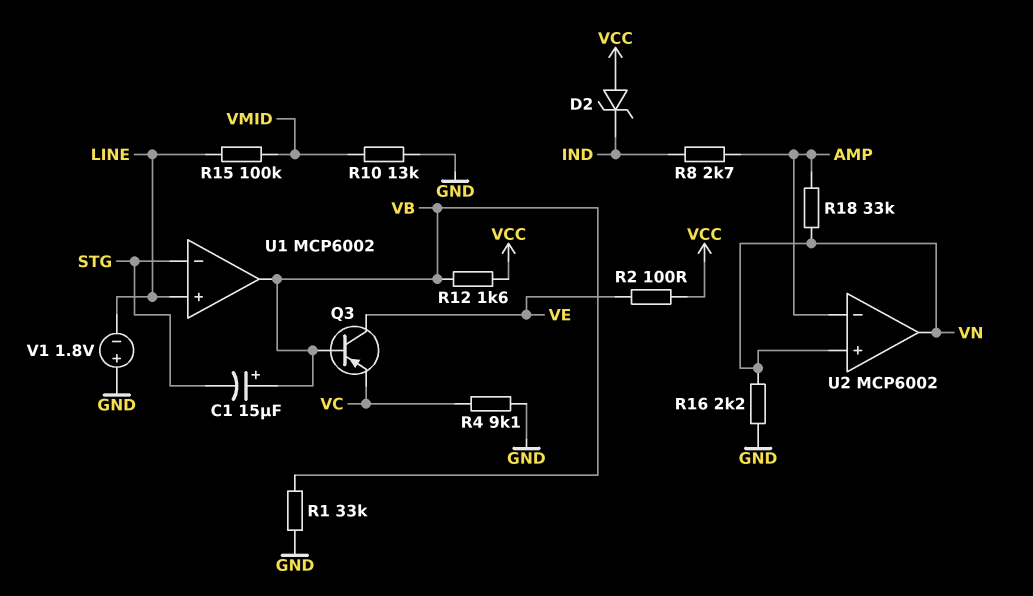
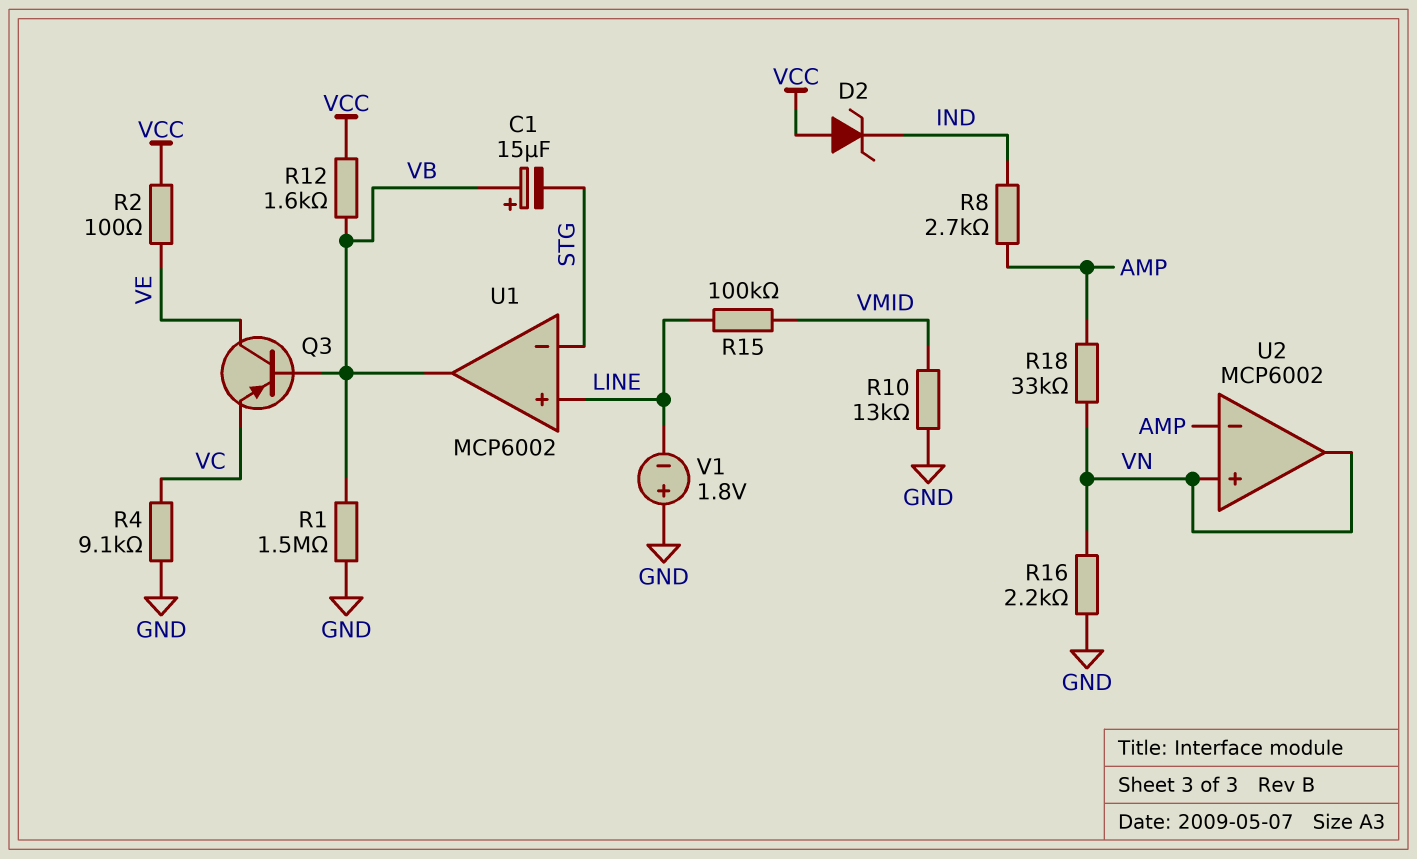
R1: 33k (GND, VB) -> 1.5M (GND, VB)

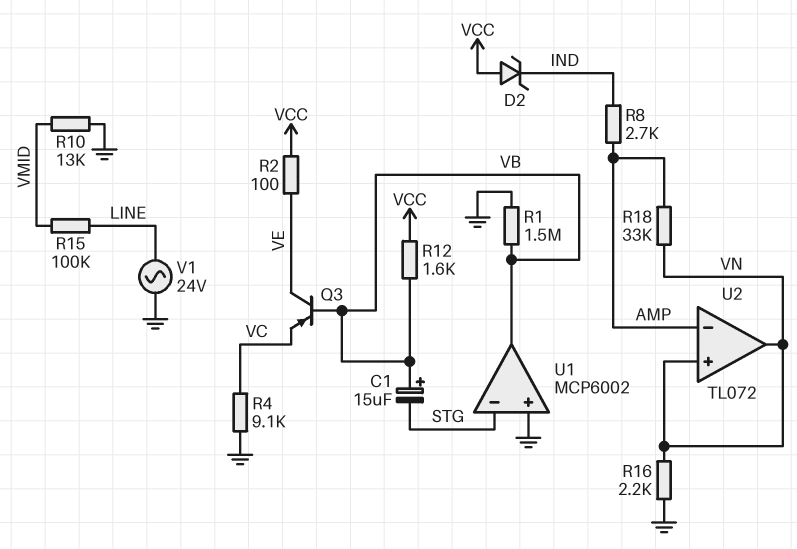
U1 pin in+: LINE -> GND
U2: MCP6002 -> TL072
V1: 1.8V (plus GND, minus LINE) -> AC 24V (GND, LINE)

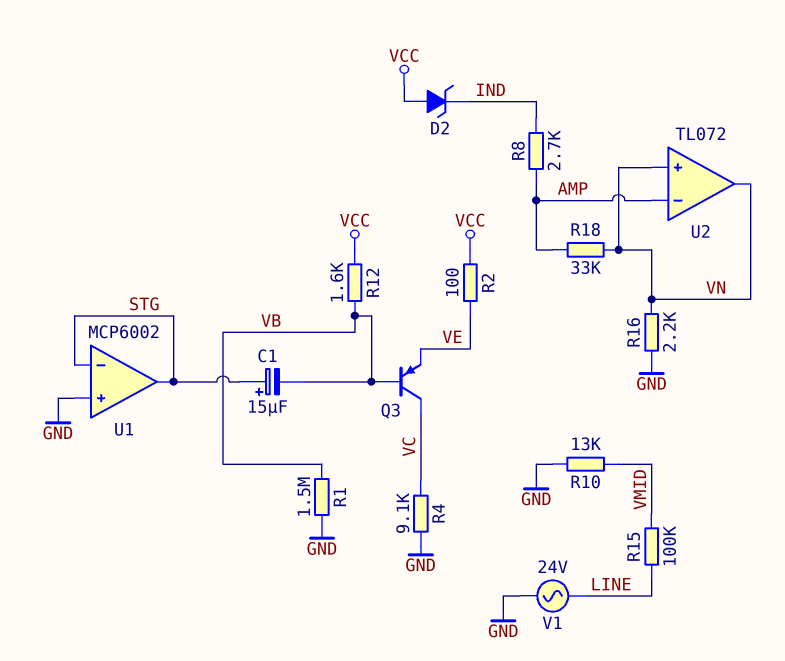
C1: 15uF (plus VB, minus STG) -> 15uF (plus STG, minus VB)
Q3: PNP (B VB, C VE, E VC) -> PNP (B VB, C VC, E VE)
U1 pin out: VB -> STG

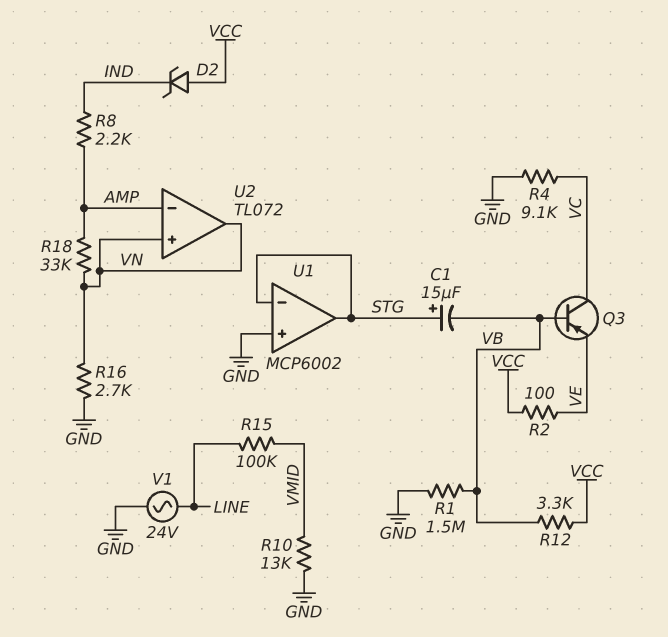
R8: 2.7k (AMP, IND) -> 2.2k (AMP, IND)
R12: 1.6k (VB, VCC) -> 3.3k (VB, VCC)
R16: 2.2k (GND, VN) -> 2.7k (GND, VN)

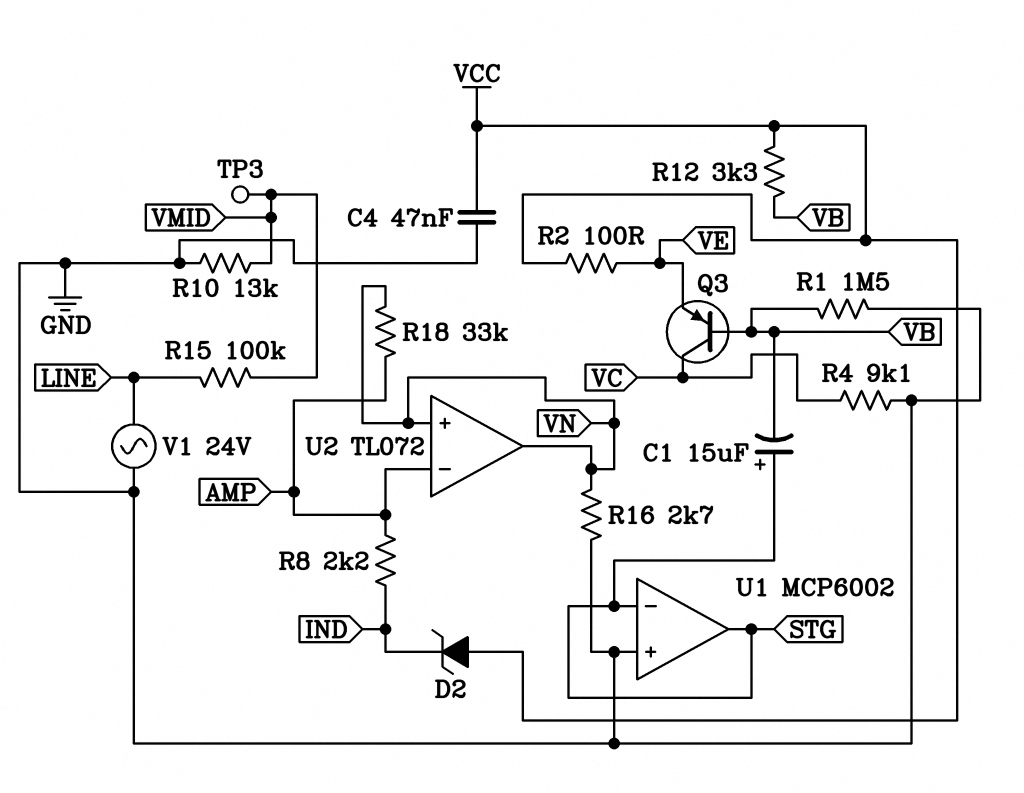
C4: none -> 47nF (GND, VCC)
TP3: none -> test point (VMID)

